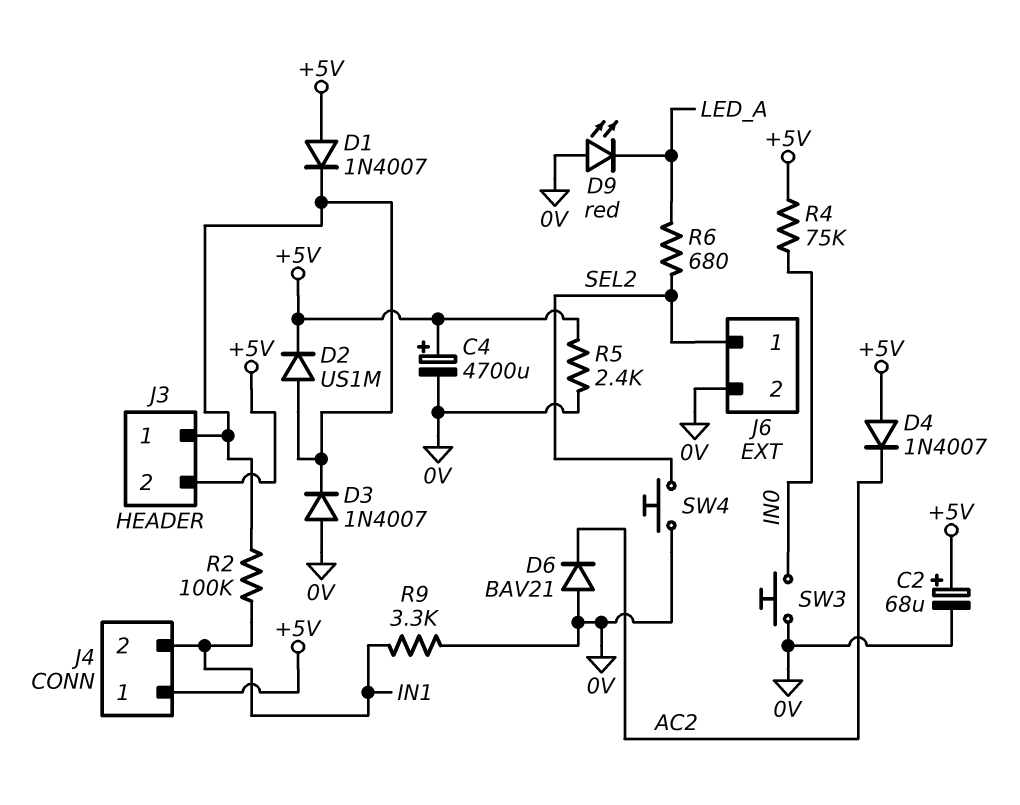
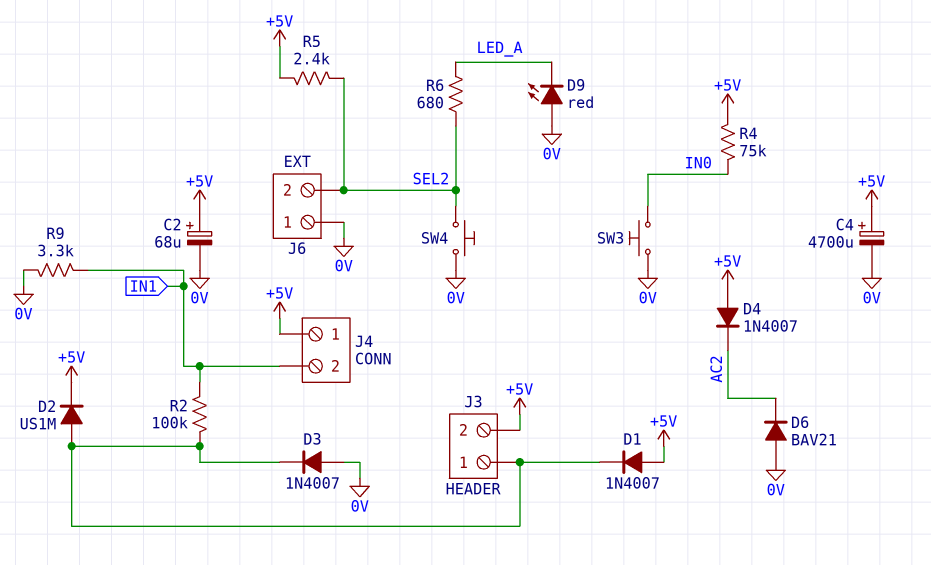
J6 pin 1: SEL2 -> 0V
J6 pin 2: 0V -> SEL2
R5: 2.4k (+5V, 0V) -> 2.4k (+5V, SEL2)

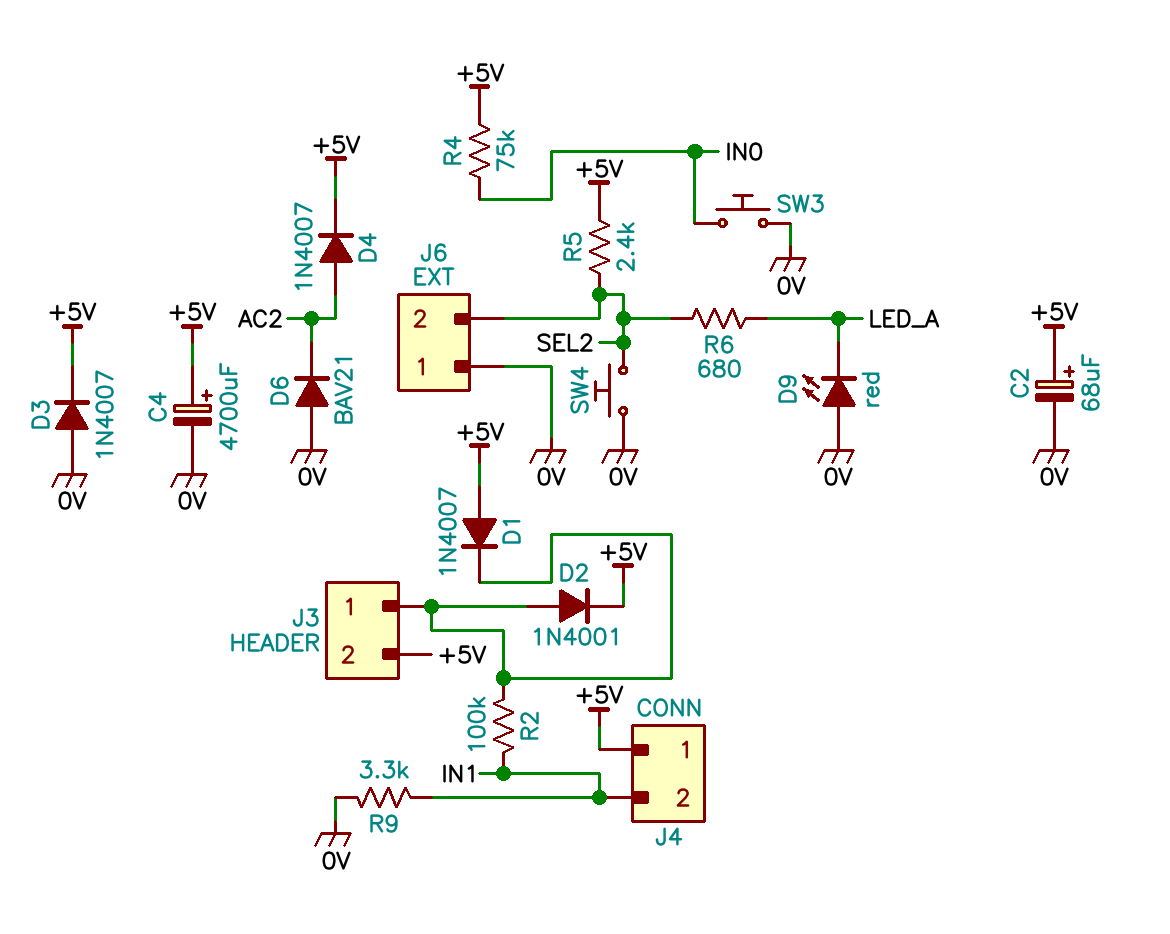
D2: diode US1M (A J3/1, K +5V) -> diode 1N4001 (A J3/1, K +5V)
D3: diode 1N4007 (A 0V, K J3/1) -> diode 1N4007 (A 0V, K +5V)
D4: diode 1N4007 (A +5V, K AC2) -> diode 1N4007 (A AC2, K +5V)

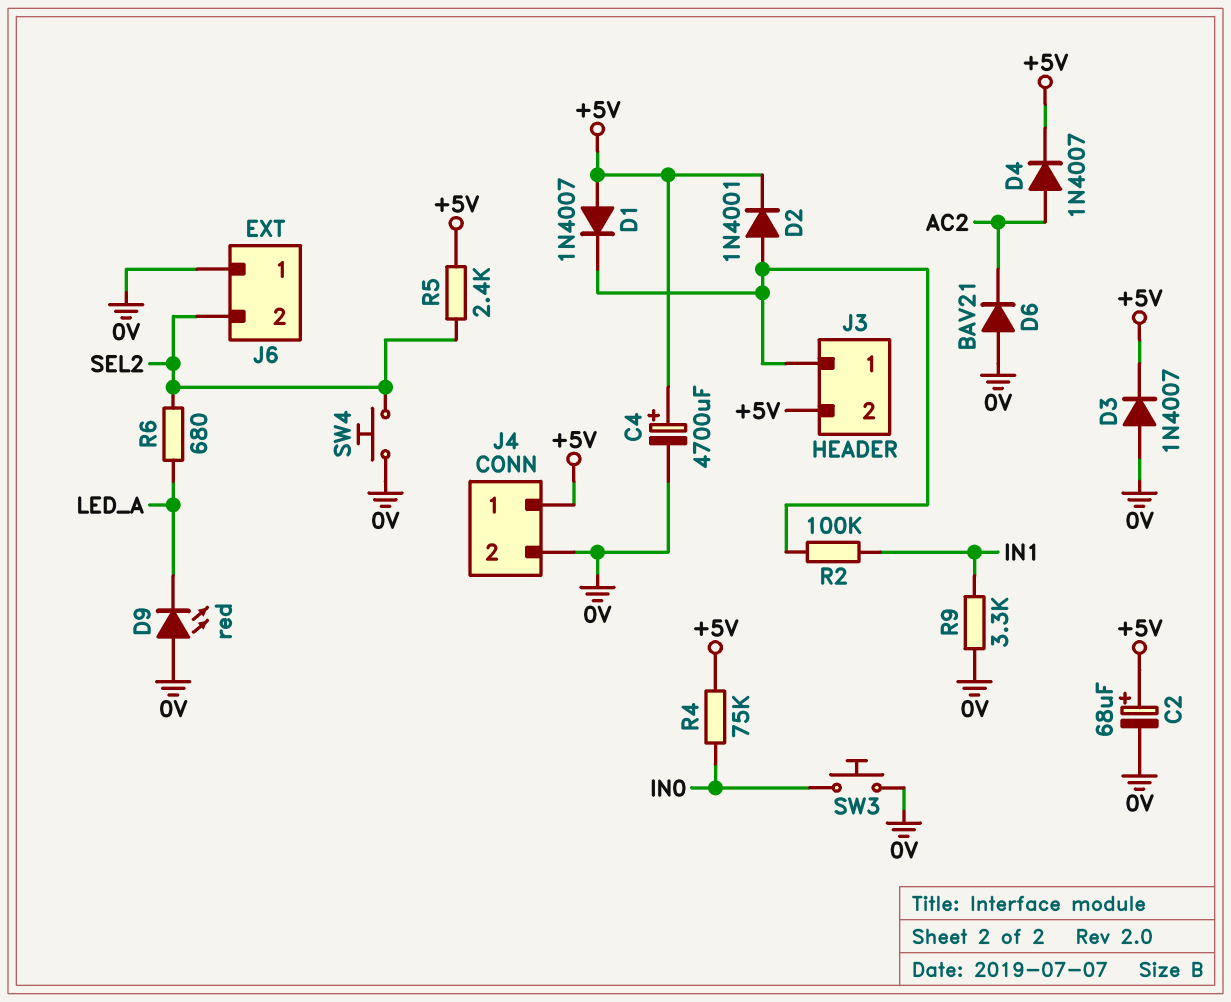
J4 pin 2: IN1 -> 0V

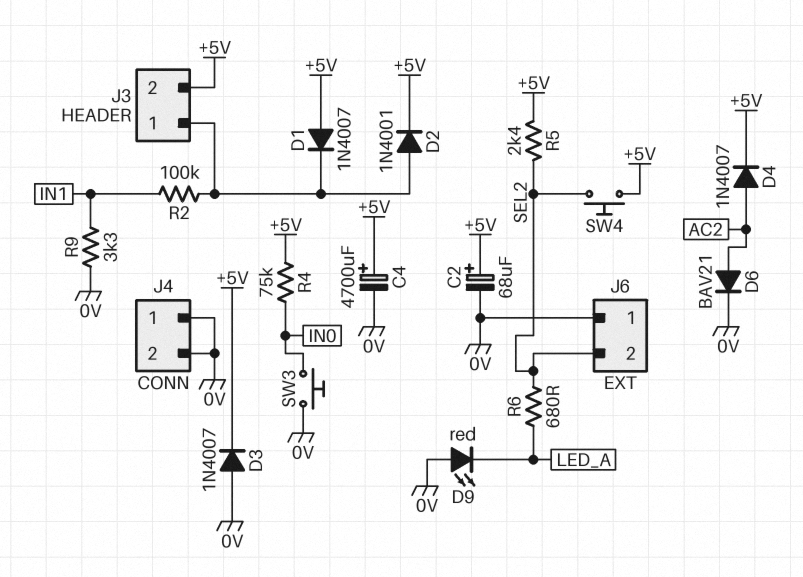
D6: diode BAV21 (A 0V, K AC2) -> diode BAV21 (A AC2, K 0V)
J4 pin 1: +5V -> 0V
SW4: button (0V, SEL2) -> button (+5V, SEL2)

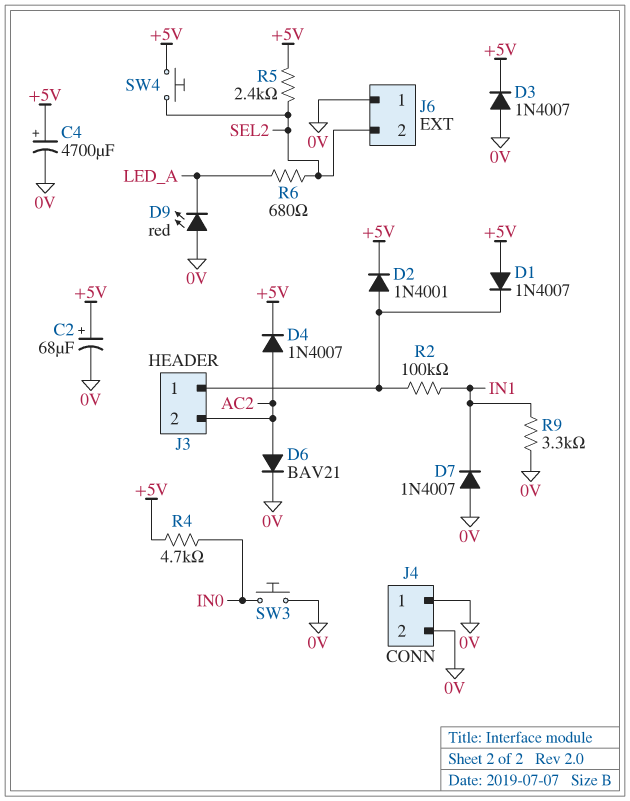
D7: none -> diode 1N4007 (A 0V, K IN1)
J3 pin 2: +5V -> AC2
R4: 75k (+5V, IN0) -> 4.7k (+5V, IN0)

